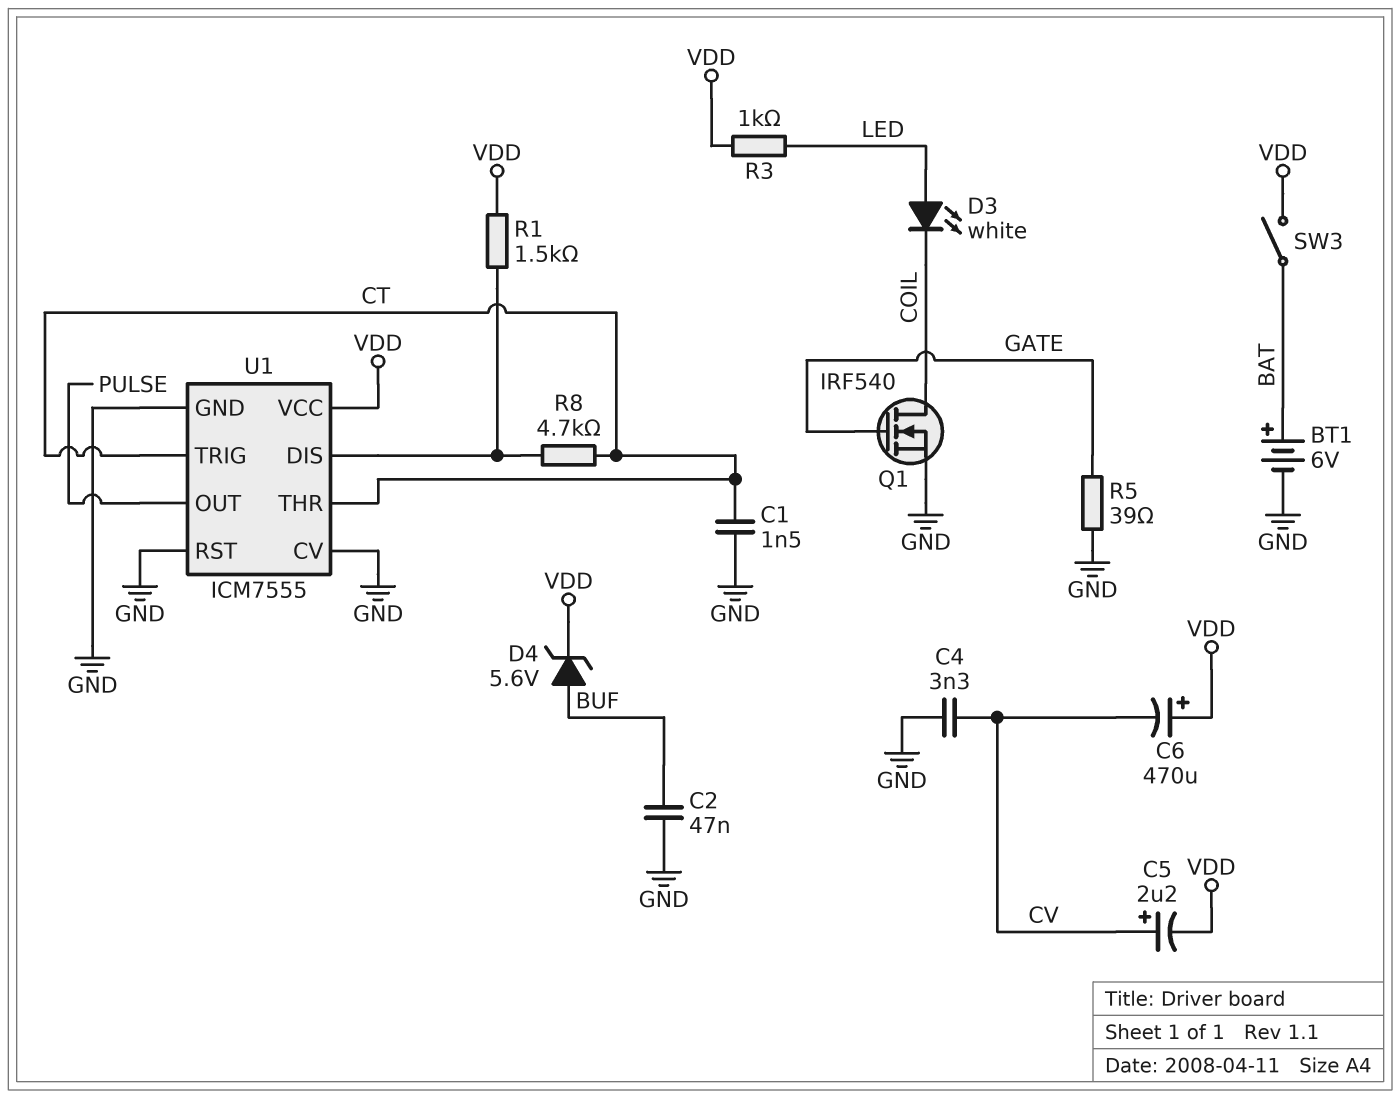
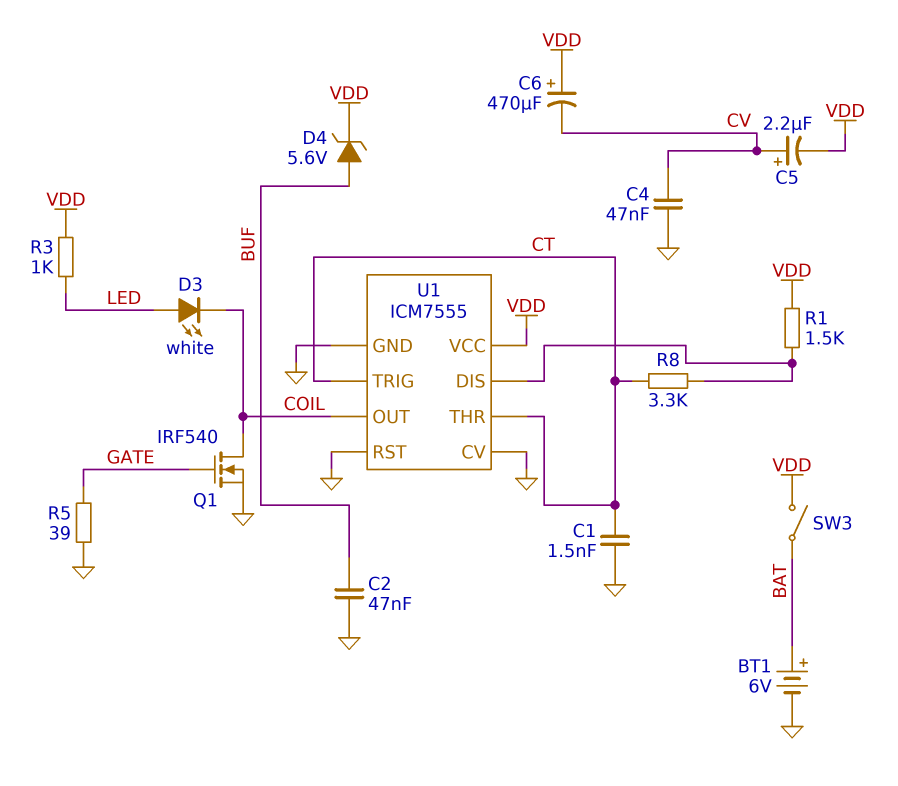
C4: 3.3nF (CV, GND) -> 47nF (CV, GND)
R8: 4.7k (CT, U1/DIS) -> 3.3k (CT, U1/DIS)
U1 pin OUT: PULSE -> COIL

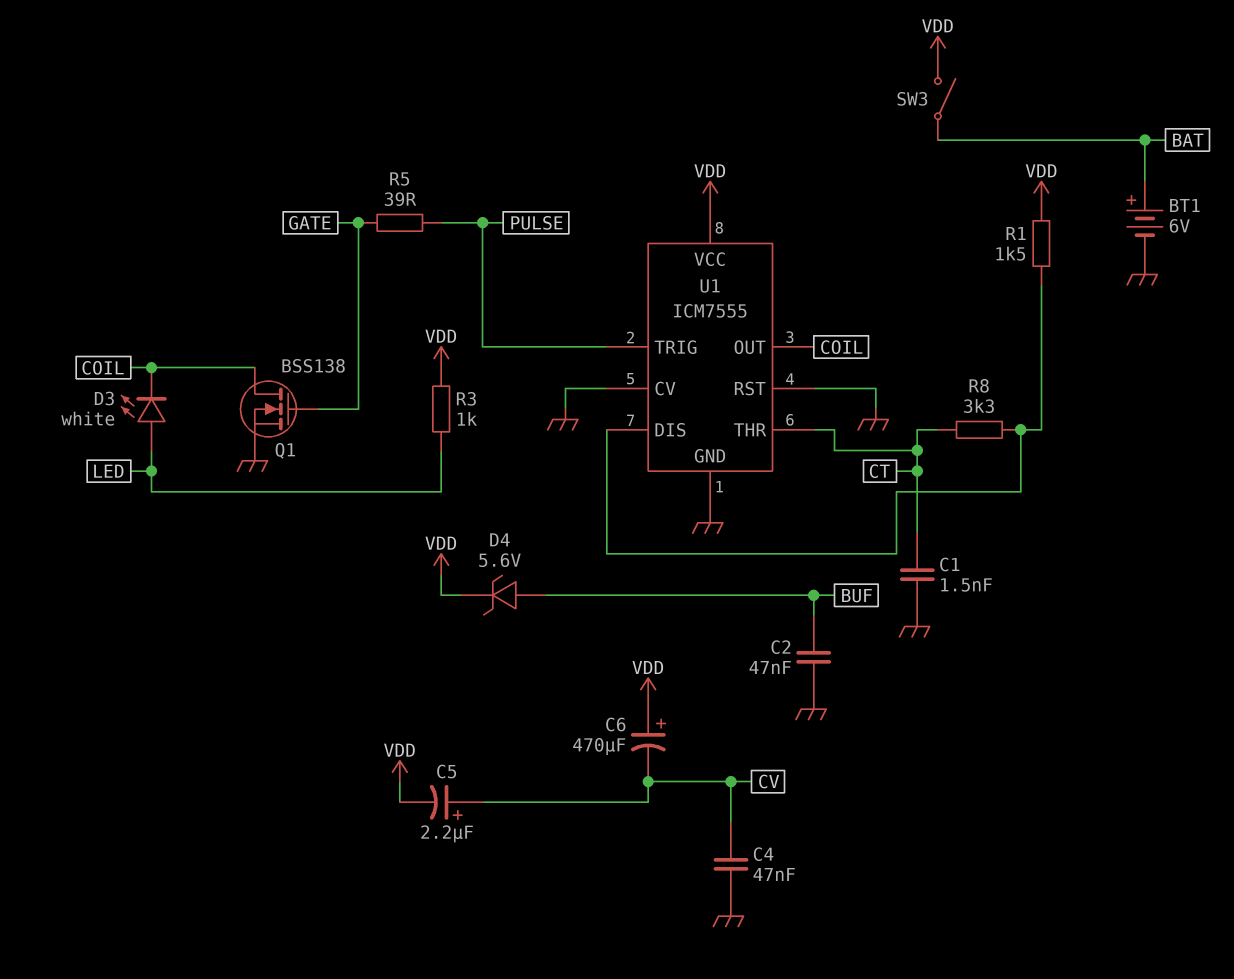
Q1: NMOS IRF540 (G GATE, D COIL, S GND) -> NMOS BSS138 (G GATE, D COIL, S GND)
R5: 39 (GATE, GND) -> 39 (GATE, PULSE)
U1 pin TRIG: CT -> PULSE

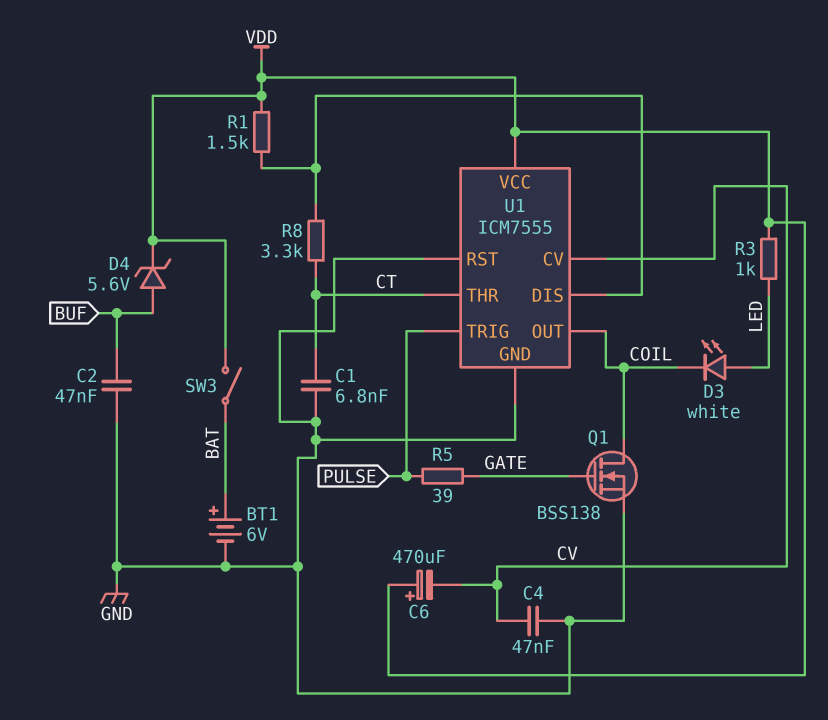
C1: 1.5nF (CT, GND) -> 6.8nF (CT, GND)
C5: 2.2uF (plus CV, minus VDD) -> none
U1 pin CV: GND -> CV

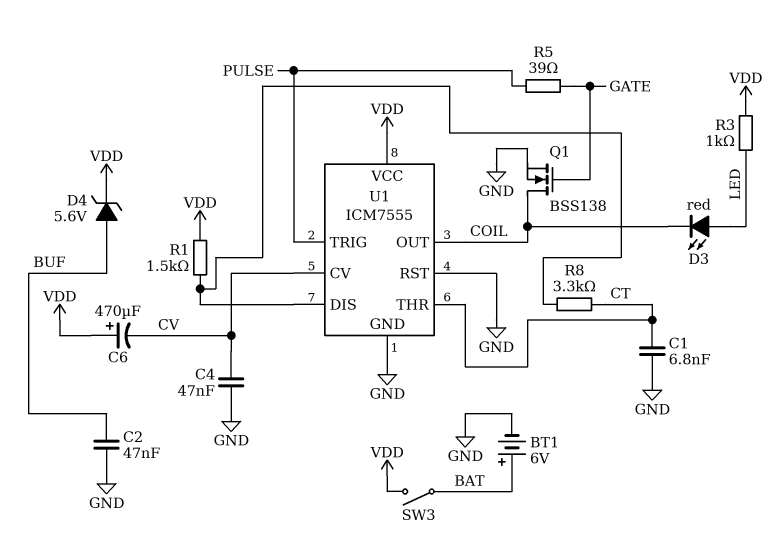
D3: LED white (A LED, K COIL) -> LED red (A LED, K COIL)

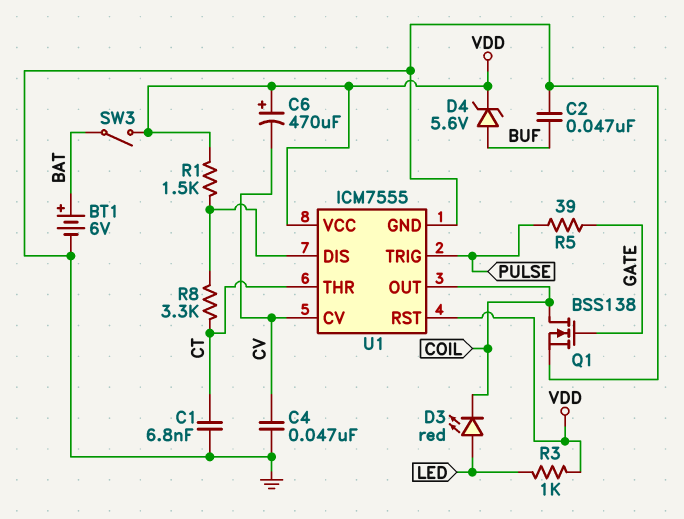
U1 pin RST: GND -> VDD

